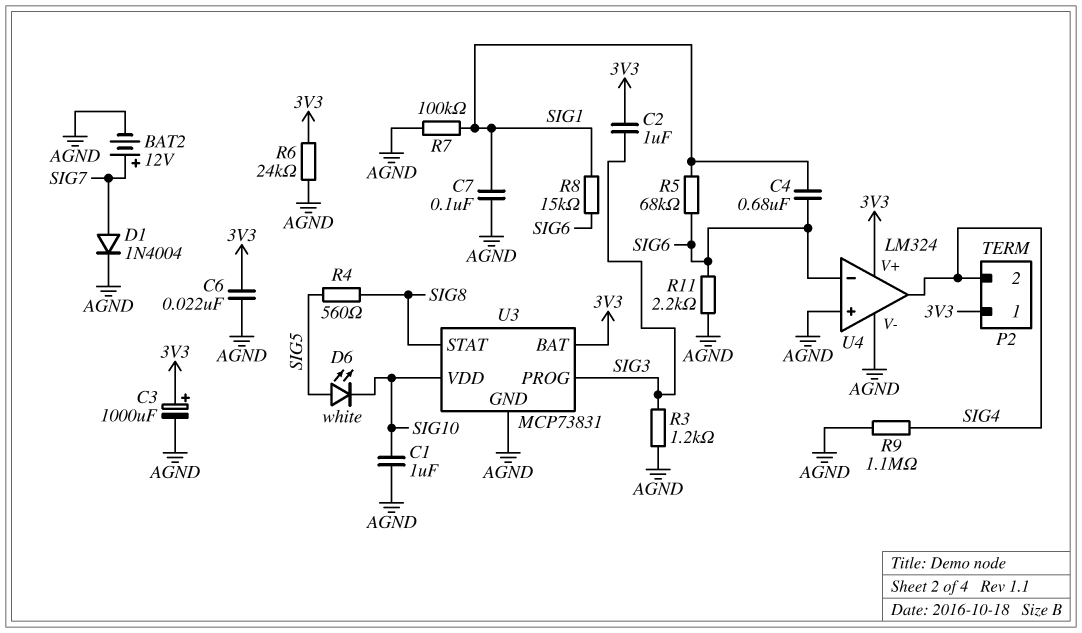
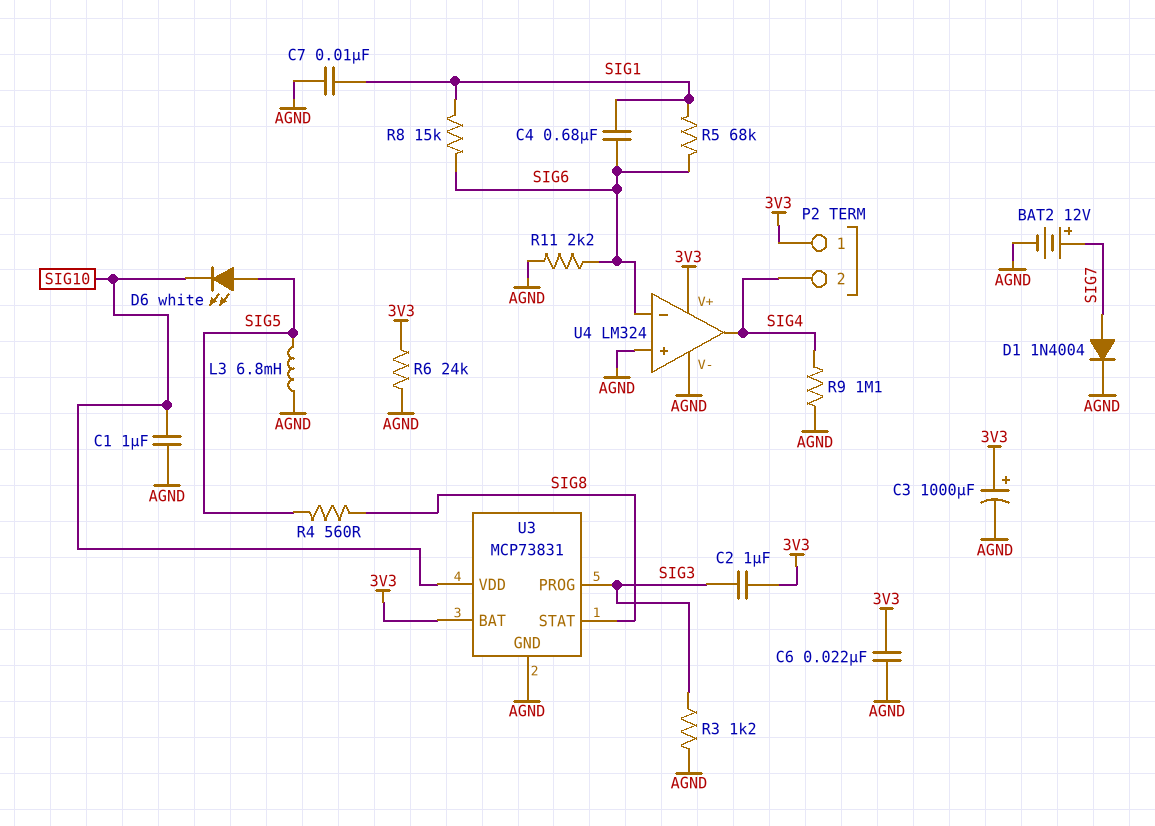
C7: 100nF (AGND, SIG1) -> 10nF (AGND, SIG1)
L3: none -> 6.8mH (AGND, SIG5)
R7: 100k (AGND, SIG1) -> none

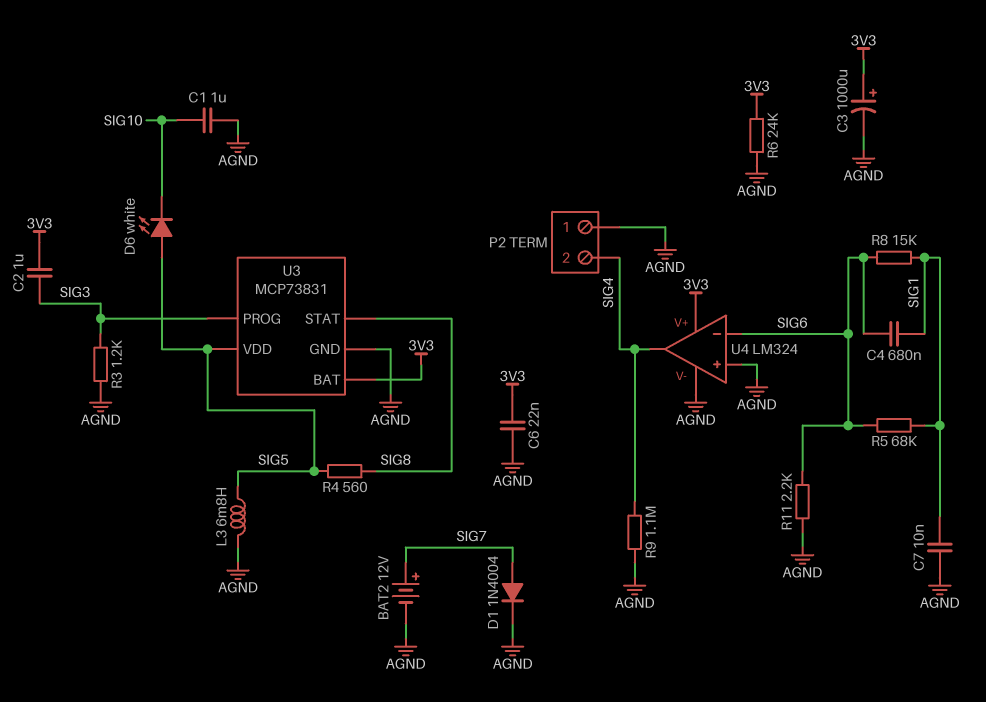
P2 pin 1: 3V3 -> AGND
U3 pin VDD: SIG10 -> SIG5

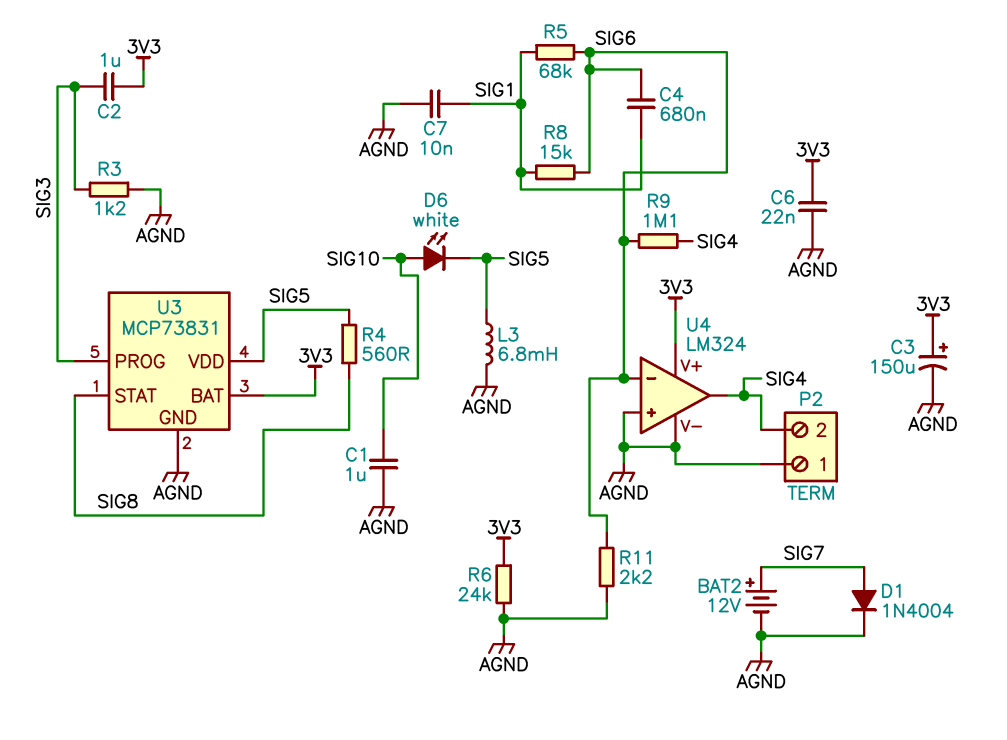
C3: 1000uF (plus 3V3, minus AGND) -> 150uF (plus 3V3, minus AGND)
D6: LED white (A SIG5, K SIG10) -> LED white (A SIG10, K SIG5)
R9: 1.1M (AGND, SIG4) -> 1.1M (SIG4, SIG6)

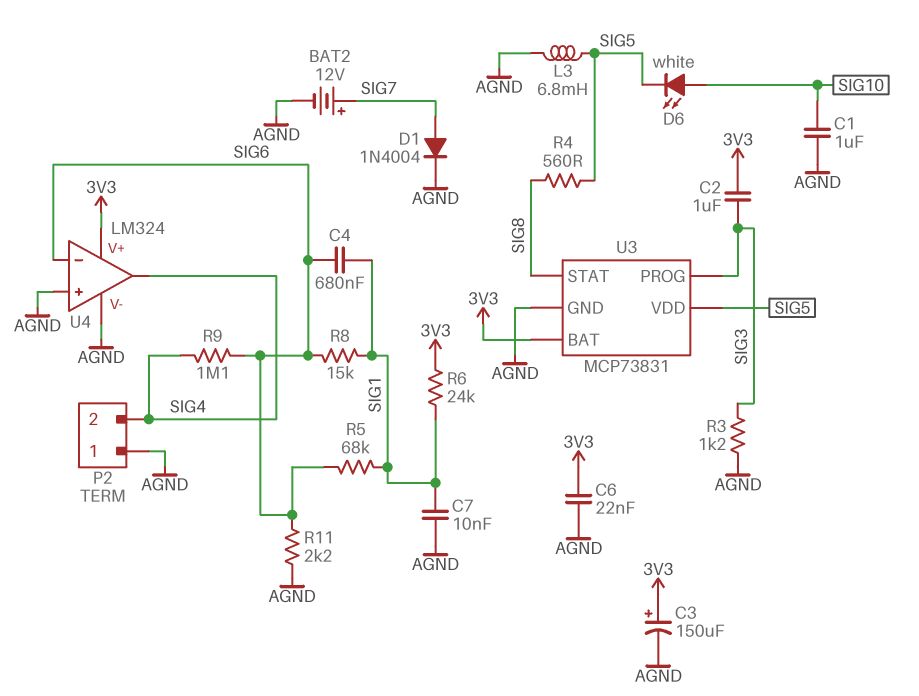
R6: 24k (3V3, AGND) -> 24k (3V3, SIG1)

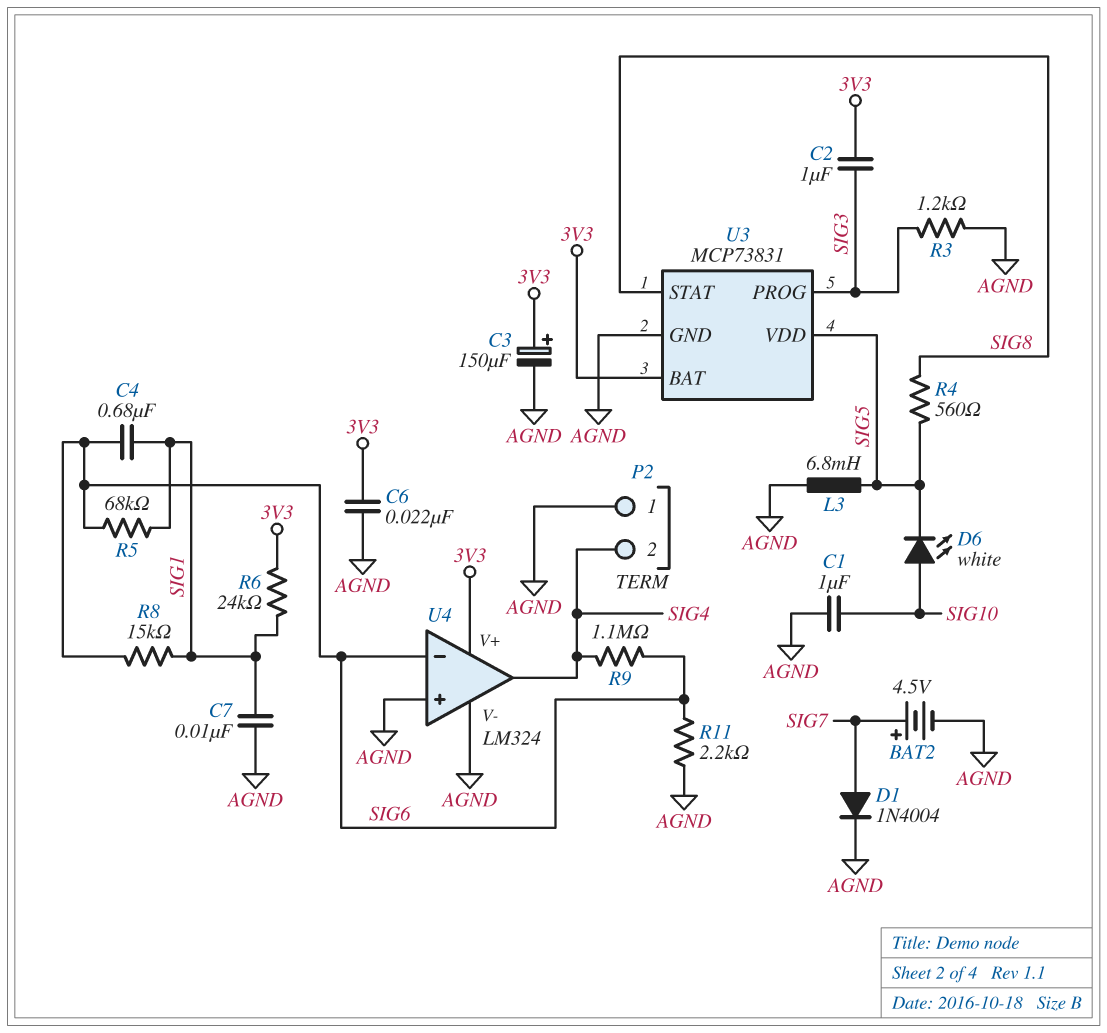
BAT2: 12V (plus SIG7, minus AGND) -> 4.5V (plus SIG7, minus AGND)

